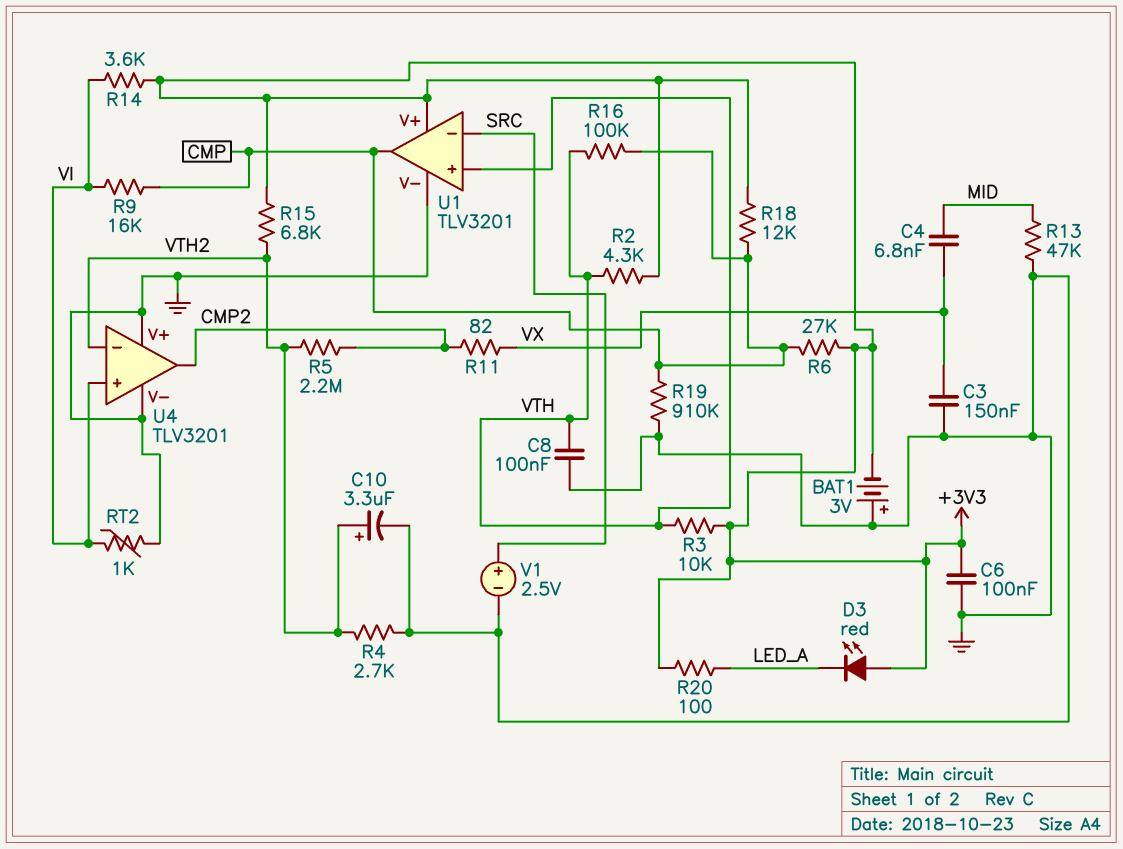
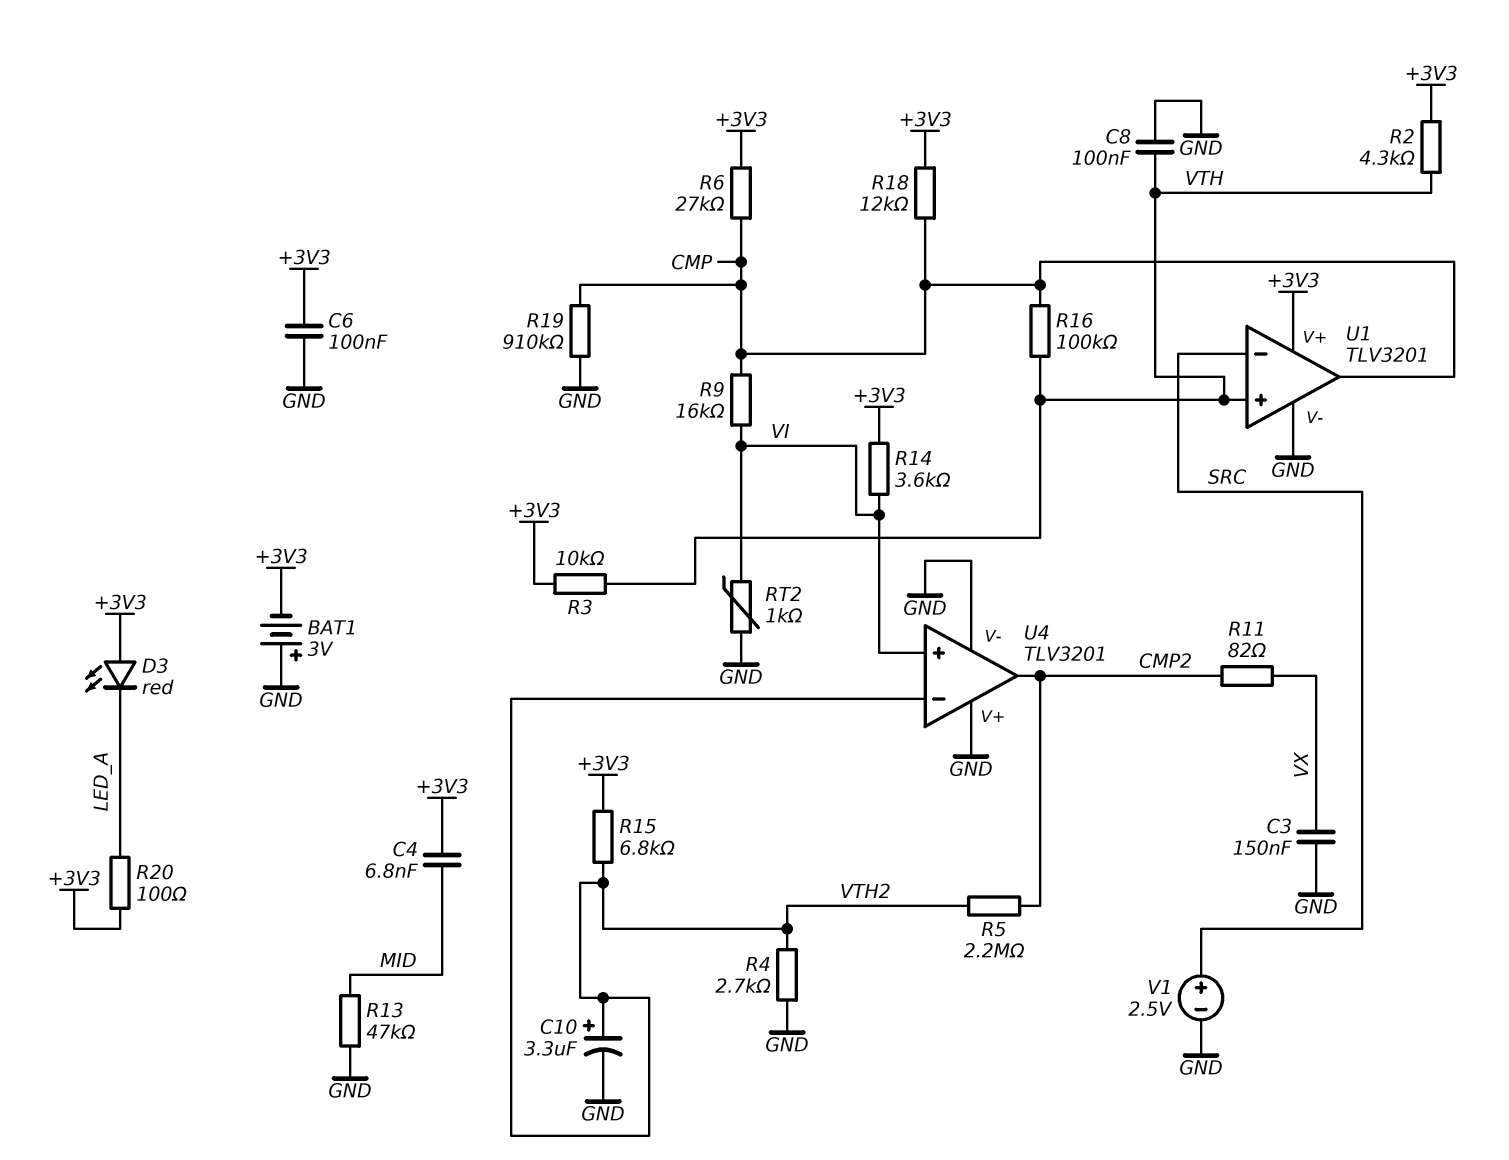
C4: 6.8nF (MID, VX) -> 6.8nF (+3V3, MID)

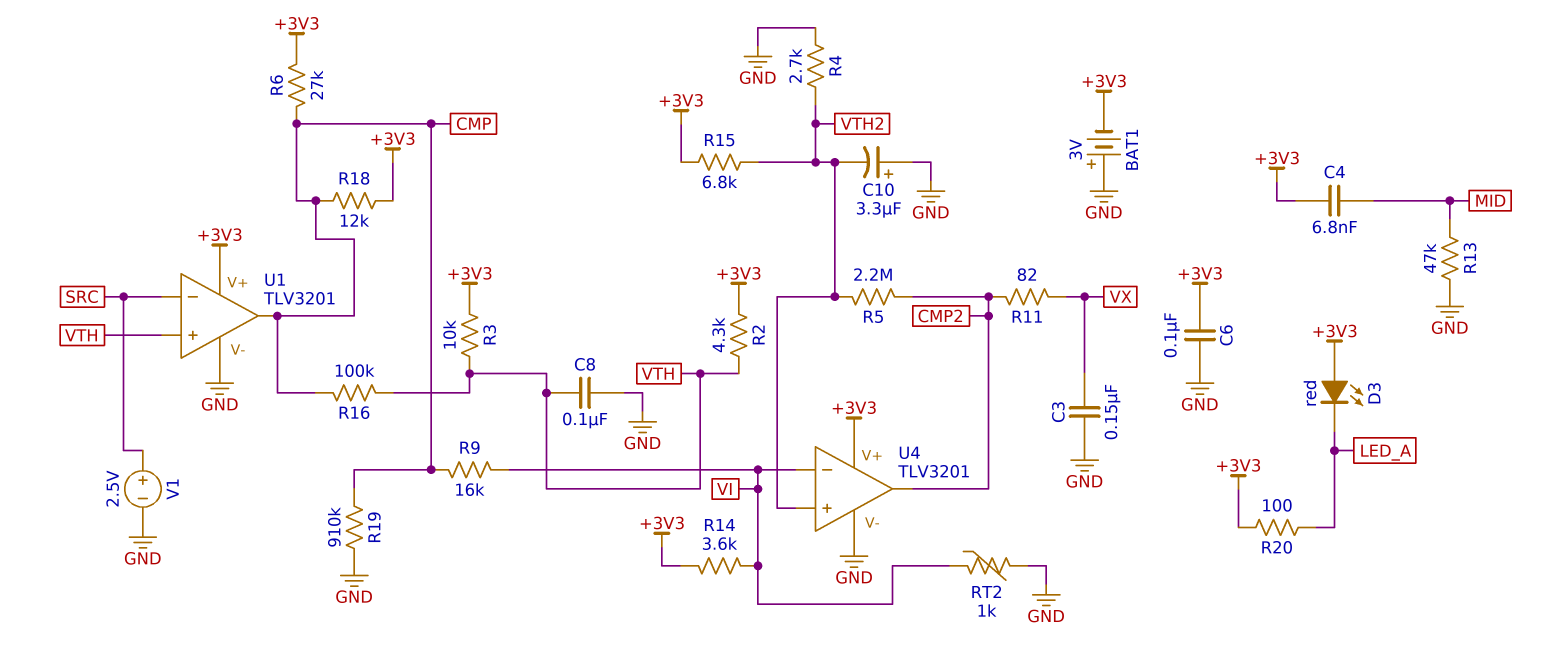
C10: 3.3uF (plus VTH2, minus GND) -> 3.3uF (plus GND, minus VTH2)
U4 pin V+: GND -> +3V3
U4 pin in+: VI -> VTH2
U4 pin in-: VTH2 -> VI

